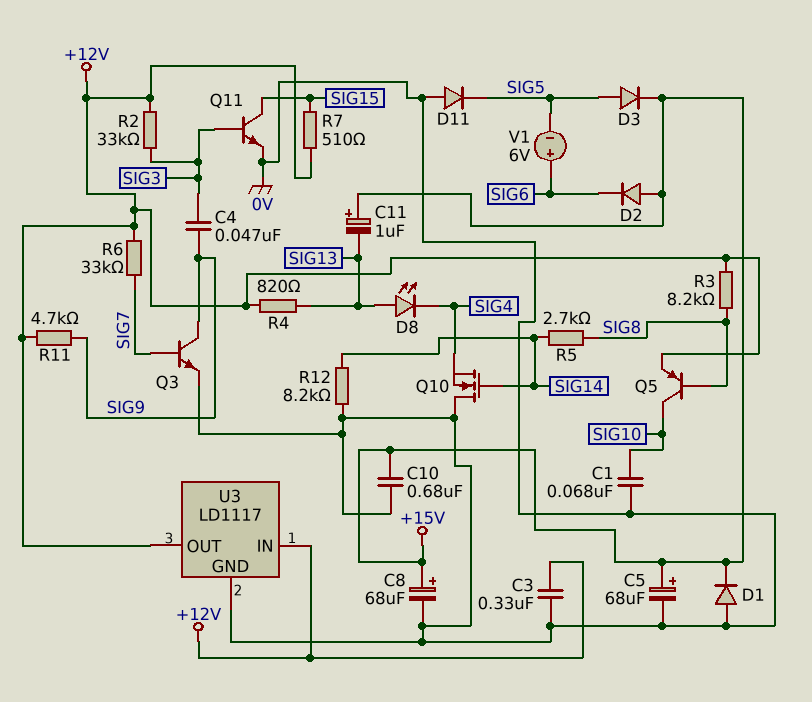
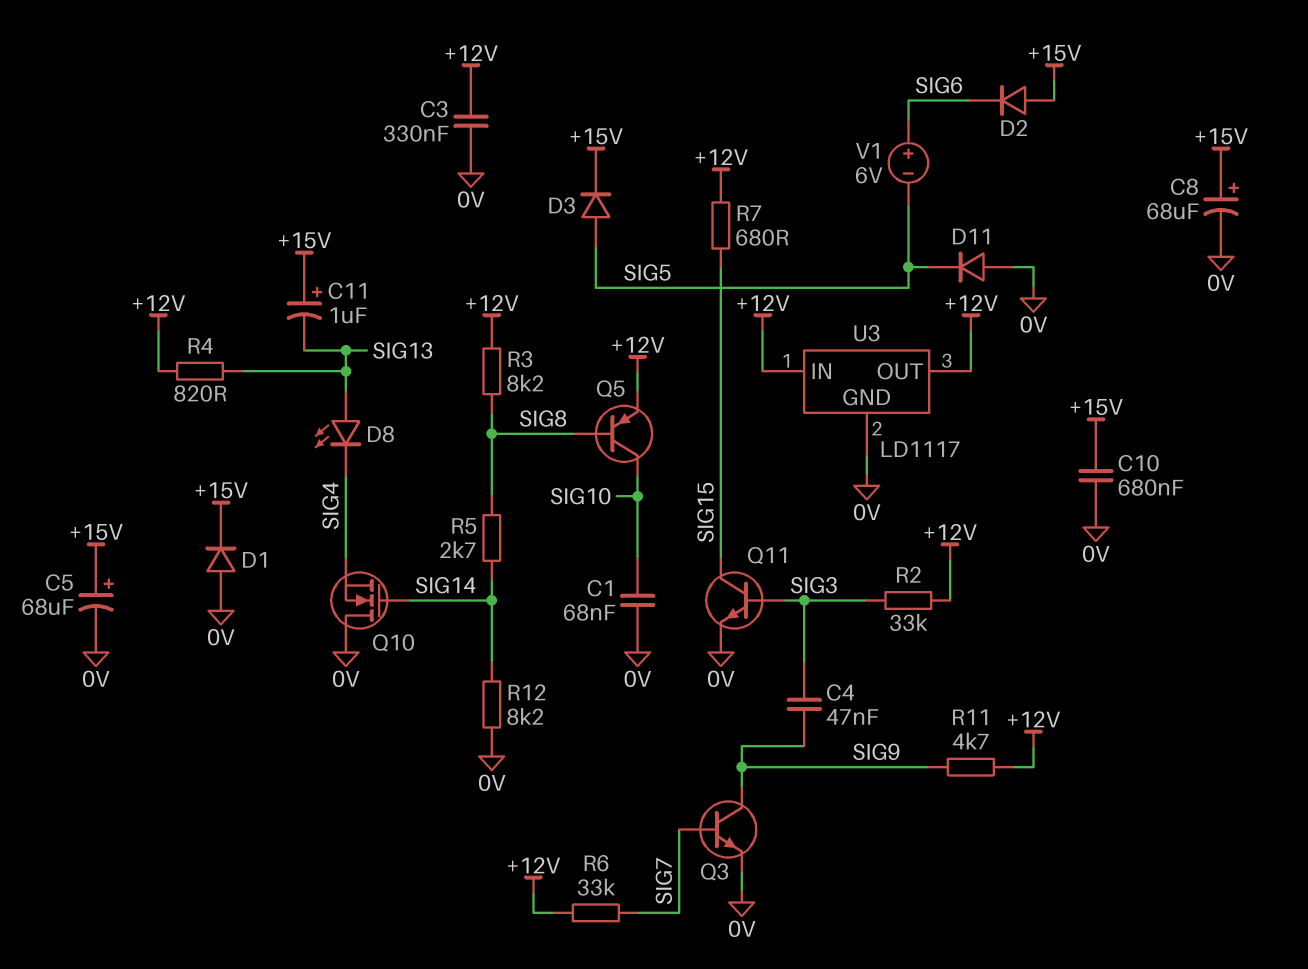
R7: 510 (+12V, SIG15) -> 680 (+12V, SIG15)

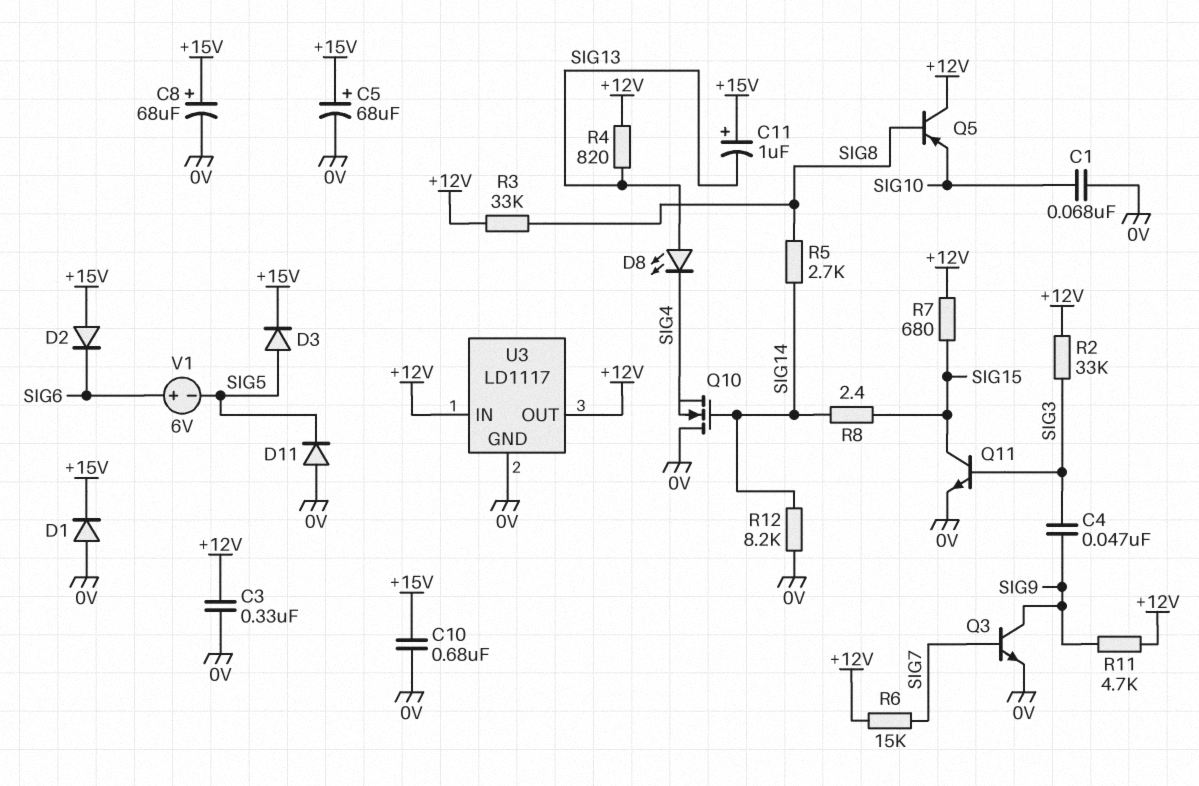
Q5: PNP (B SIG8, C SIG10, E +12V) -> PNP (B SIG8, C +12V, E SIG10)
R3: 8.2k (+12V, SIG8) -> 33k (+12V, SIG8)
R6: 33k (+12V, SIG7) -> 15k (+12V, SIG7)
R8: none -> 2.4 (SIG14, SIG15)

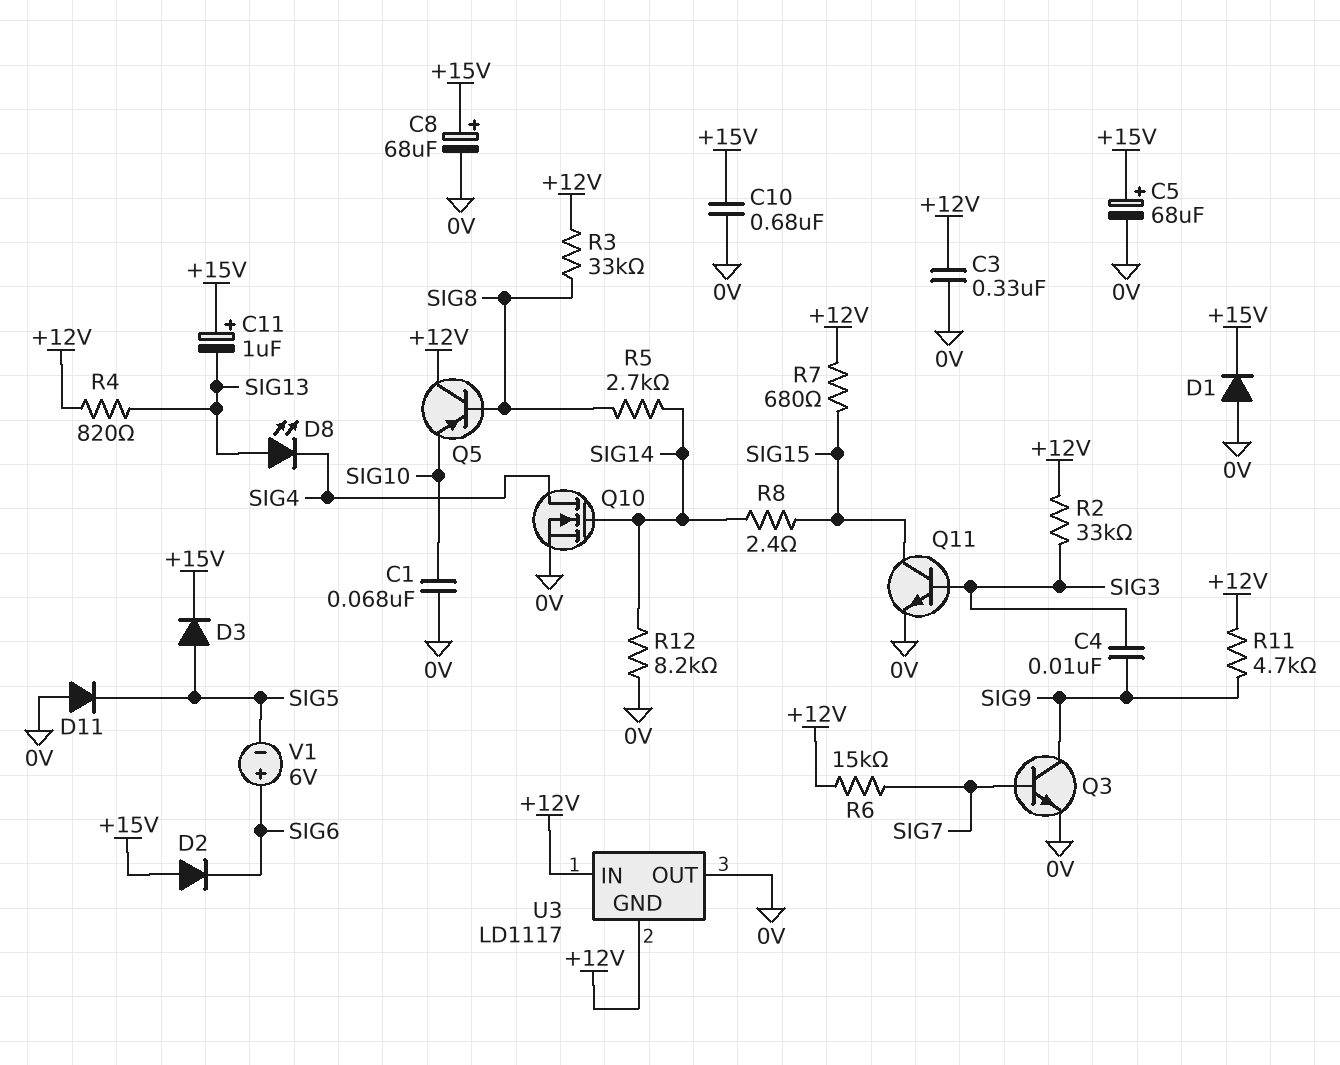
C4: 47nF (SIG3, SIG9) -> 10nF (SIG3, SIG9)
Q10: NMOS (G SIG14, D 0V, S SIG4) -> NMOS (G SIG14, D SIG4, S 0V)
U3 pin GND: 0V -> +12V
U3 pin OUT: +12V -> 0V

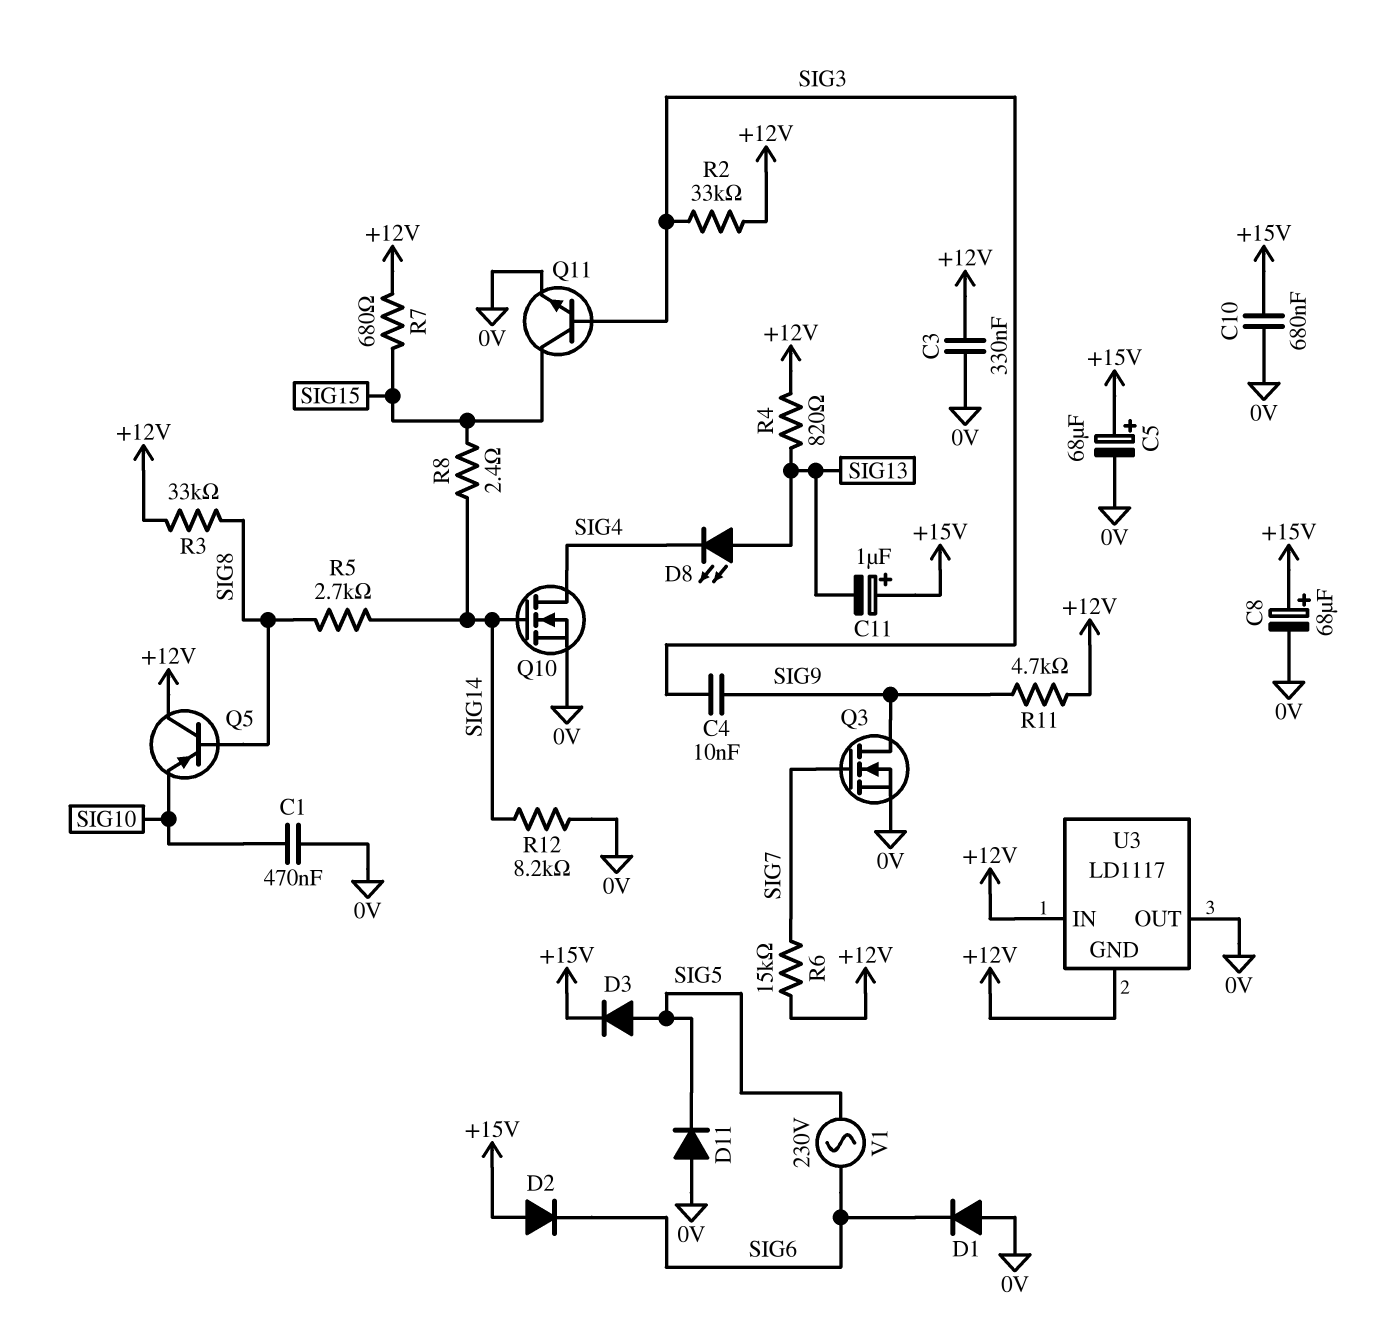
C1: 68nF (0V, SIG10) -> 470nF (0V, SIG10)
D1: diode (A 0V, K +15V) -> diode (A 0V, K SIG6)
Q3: NPN (B SIG7, C SIG9, E 0V) -> NMOS (G SIG7, D SIG9, S 0V)
V1: 6V (plus SIG6, minus SIG5) -> AC 230V (SIG5, SIG6)

